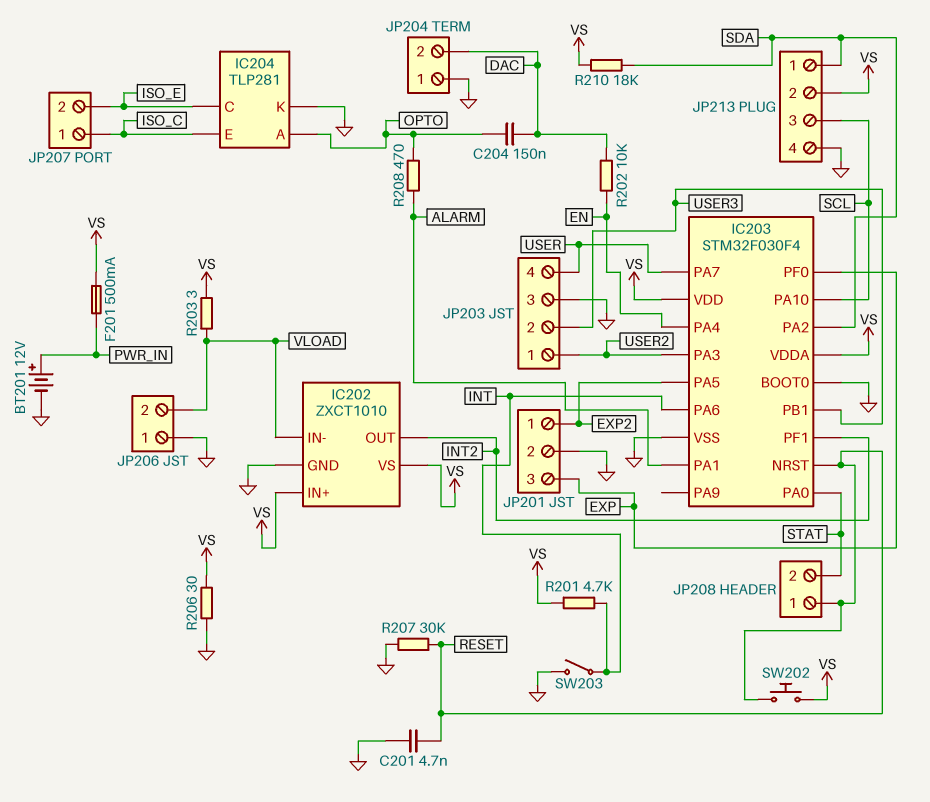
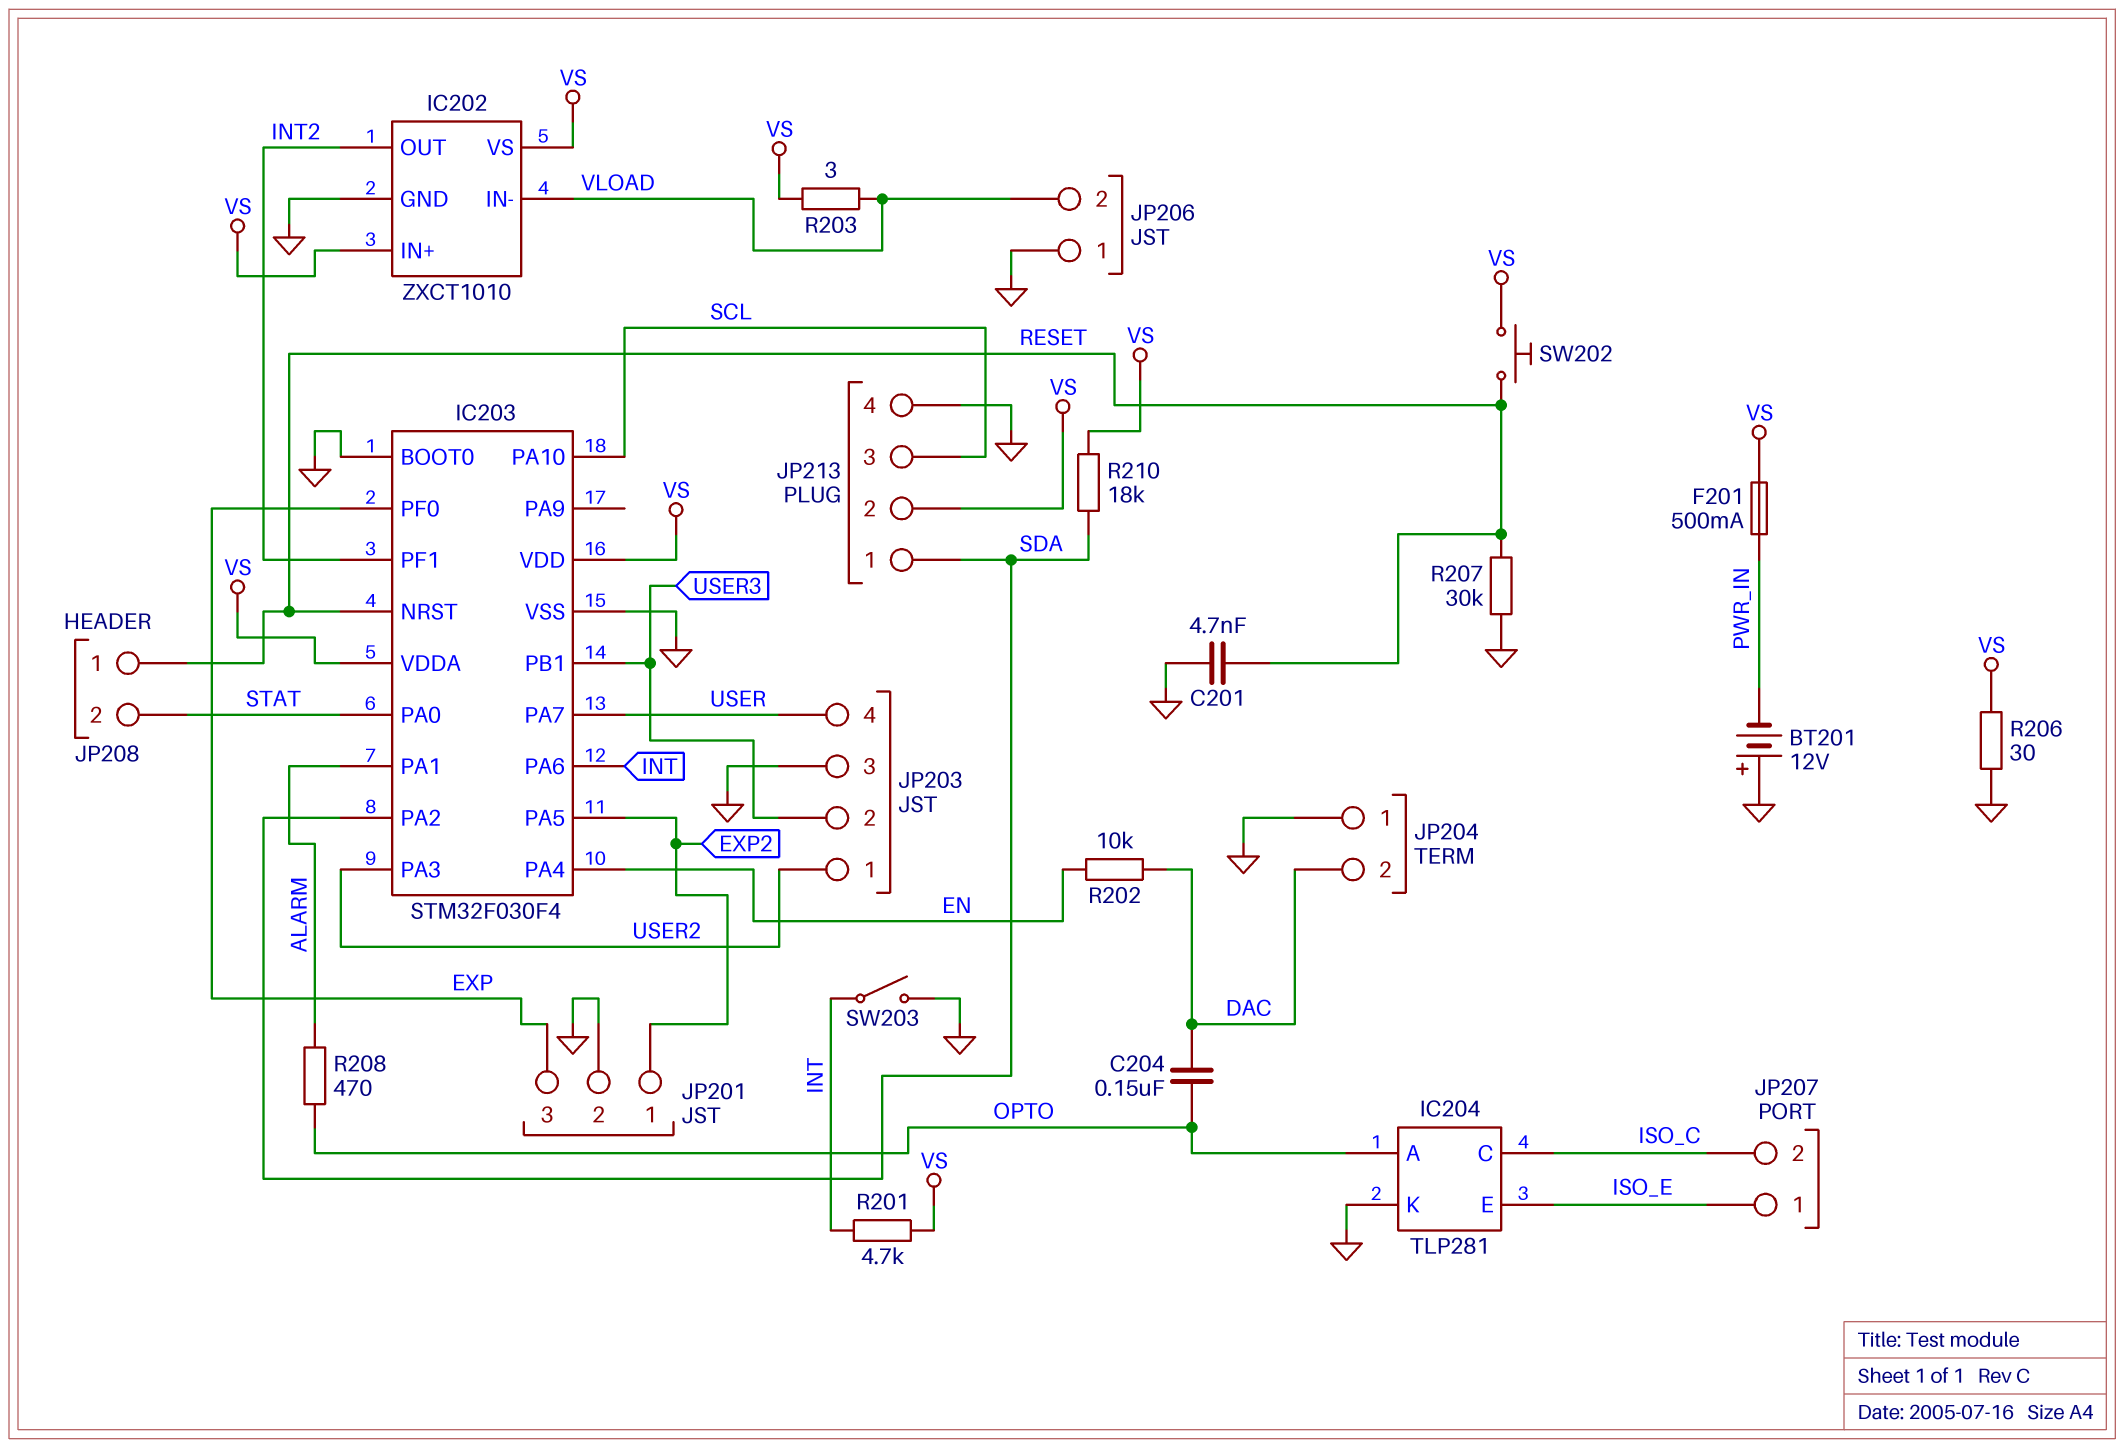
BT201: 12V (plus PWR_IN, minus GND) -> 12V (plus GND, minus PWR_IN)
IC204 pin C: ISO_E -> ISO_C
IC204 pin E: ISO_C -> ISO_E
JP207 pin 1: ISO_C -> ISO_E
JP207 pin 2: ISO_E -> ISO_C

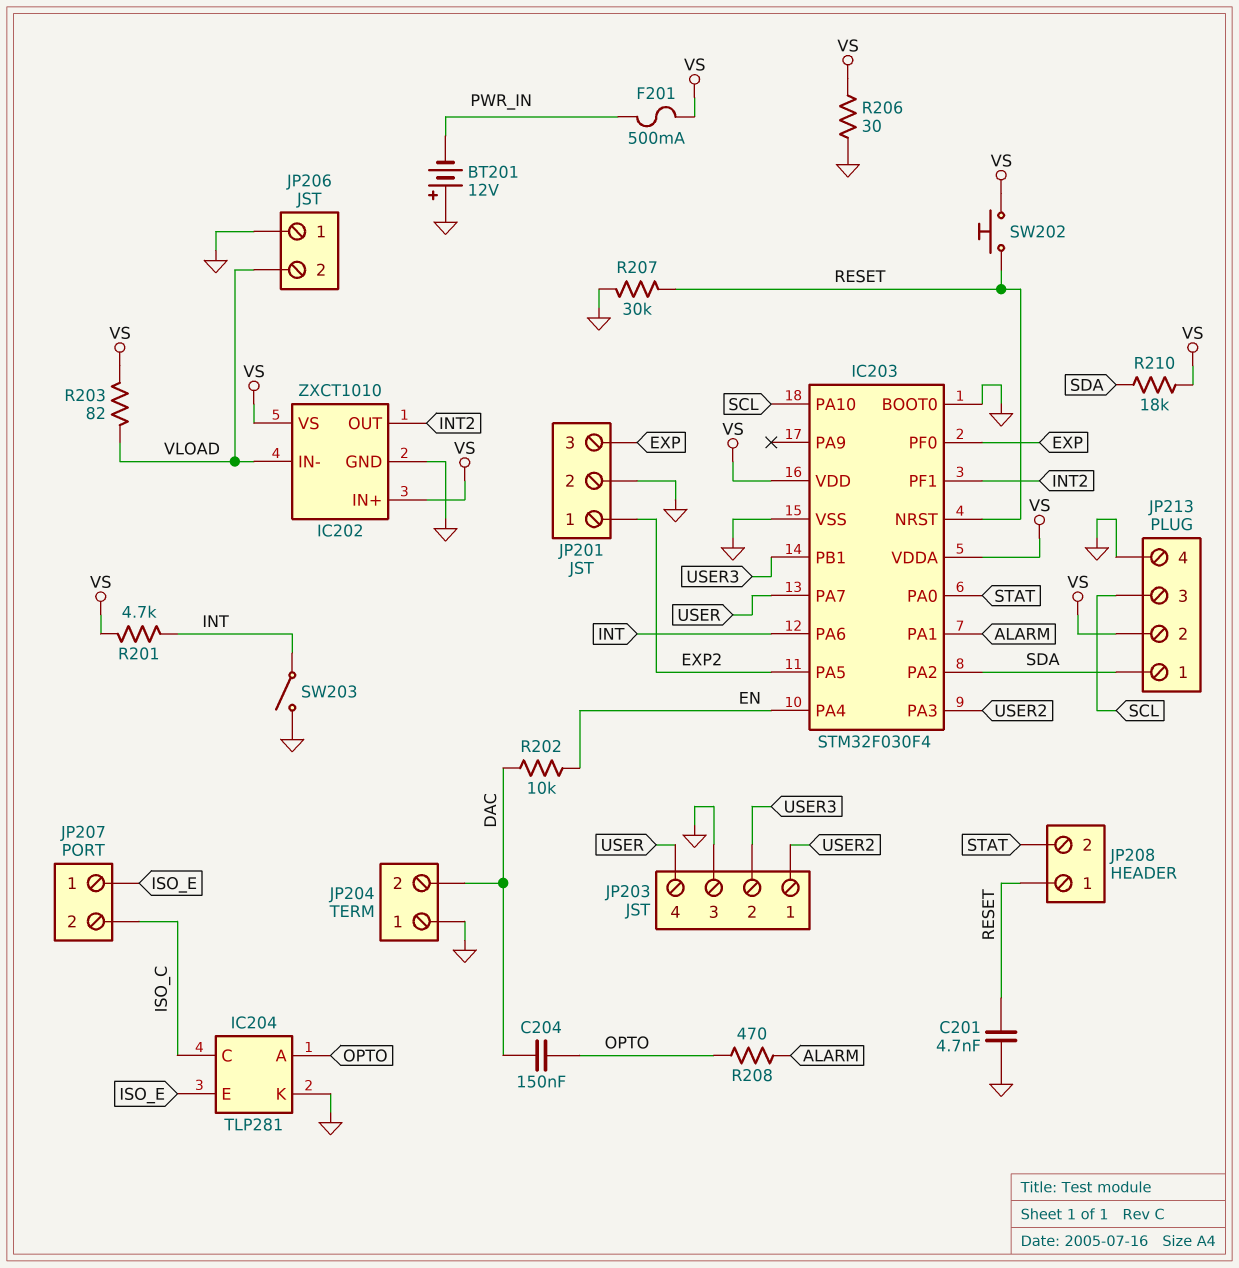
R203: 3 (VLOAD, VS) -> 82 (VLOAD, VS)

